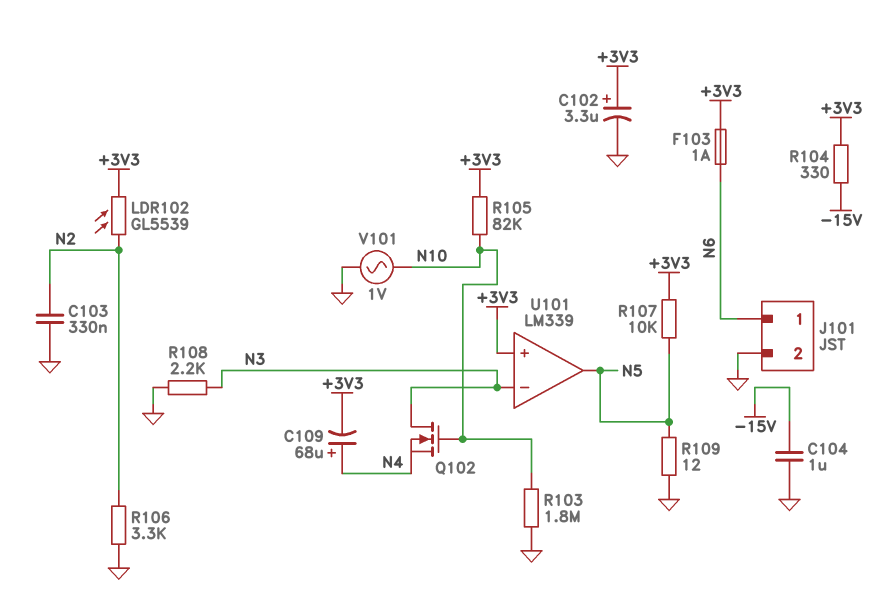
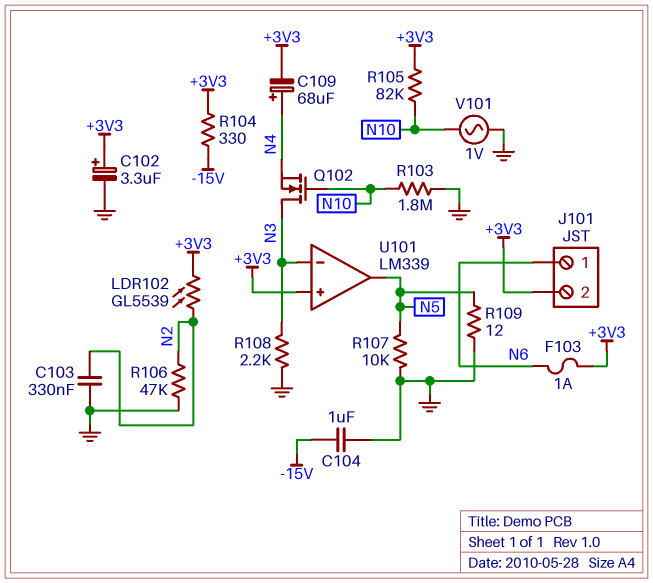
J101 pin 2: GND -> +3V3
R106: 3.3k (GND, N2) -> 47k (GND, N2)
R107: 10k (+3V3, N5) -> 10k (GND, N5)

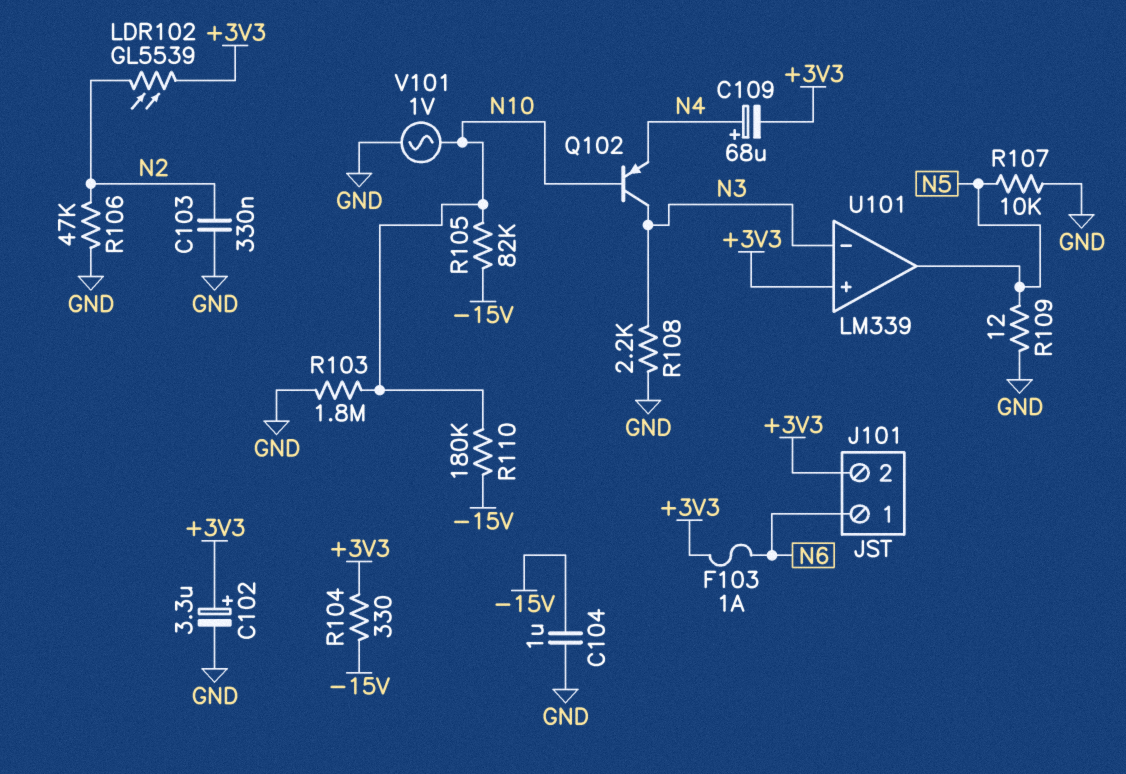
Q102: NMOS (G N10, D N3, S N4) -> PNP (B N10, C N3, E N4)
R105: 82k (+3V3, N10) -> 82k (-15V, N10)
R110: none -> 180k (-15V, N10)

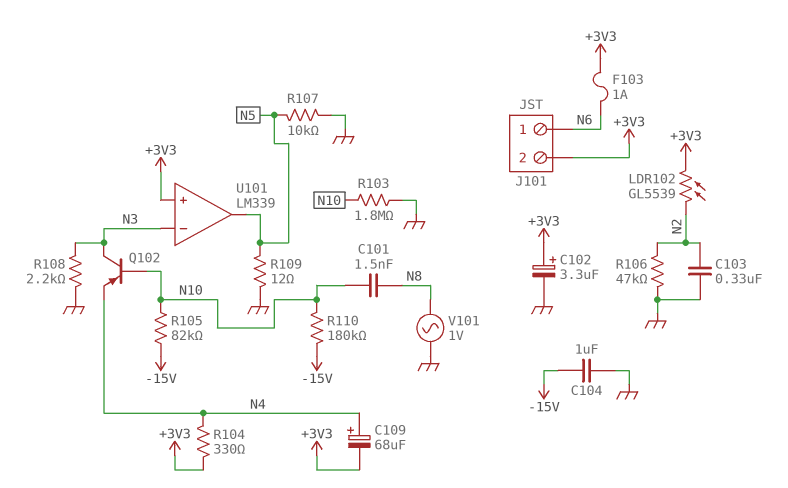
C101: none -> 1.5nF (N8, N10)
R104: 330 (+3V3, -15V) -> 330 (+3V3, N4)
V101: AC 1V (GND, N10) -> AC 1V (GND, N8)

